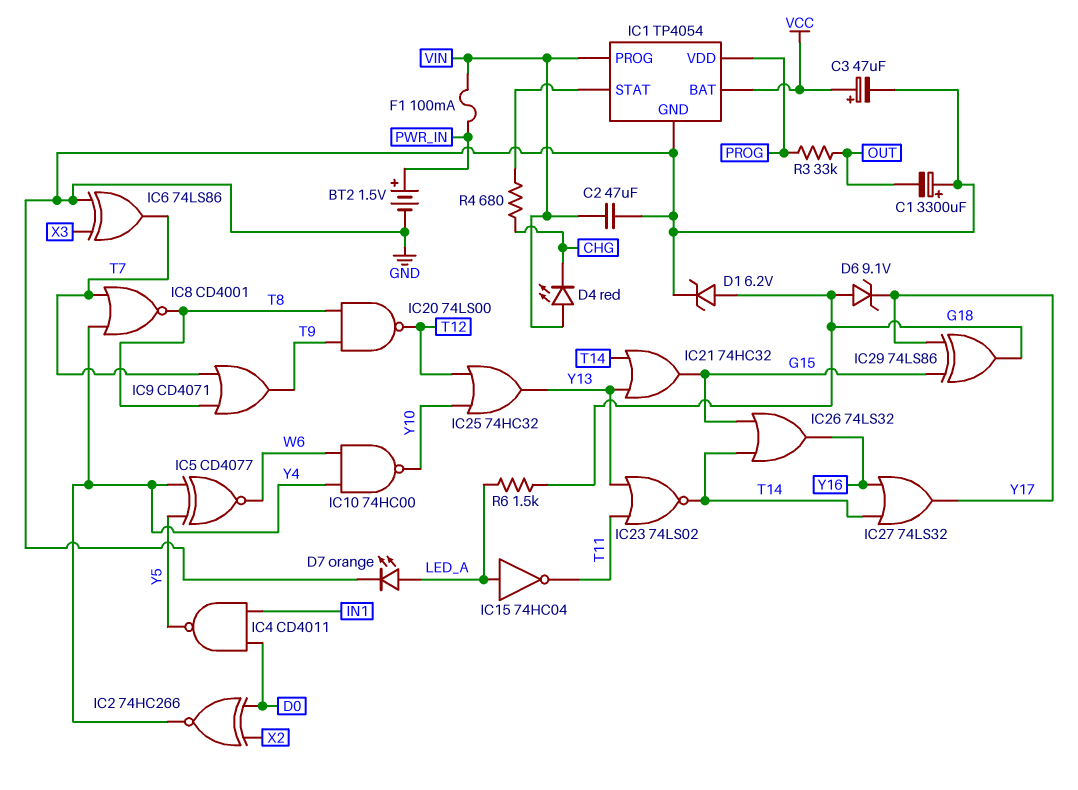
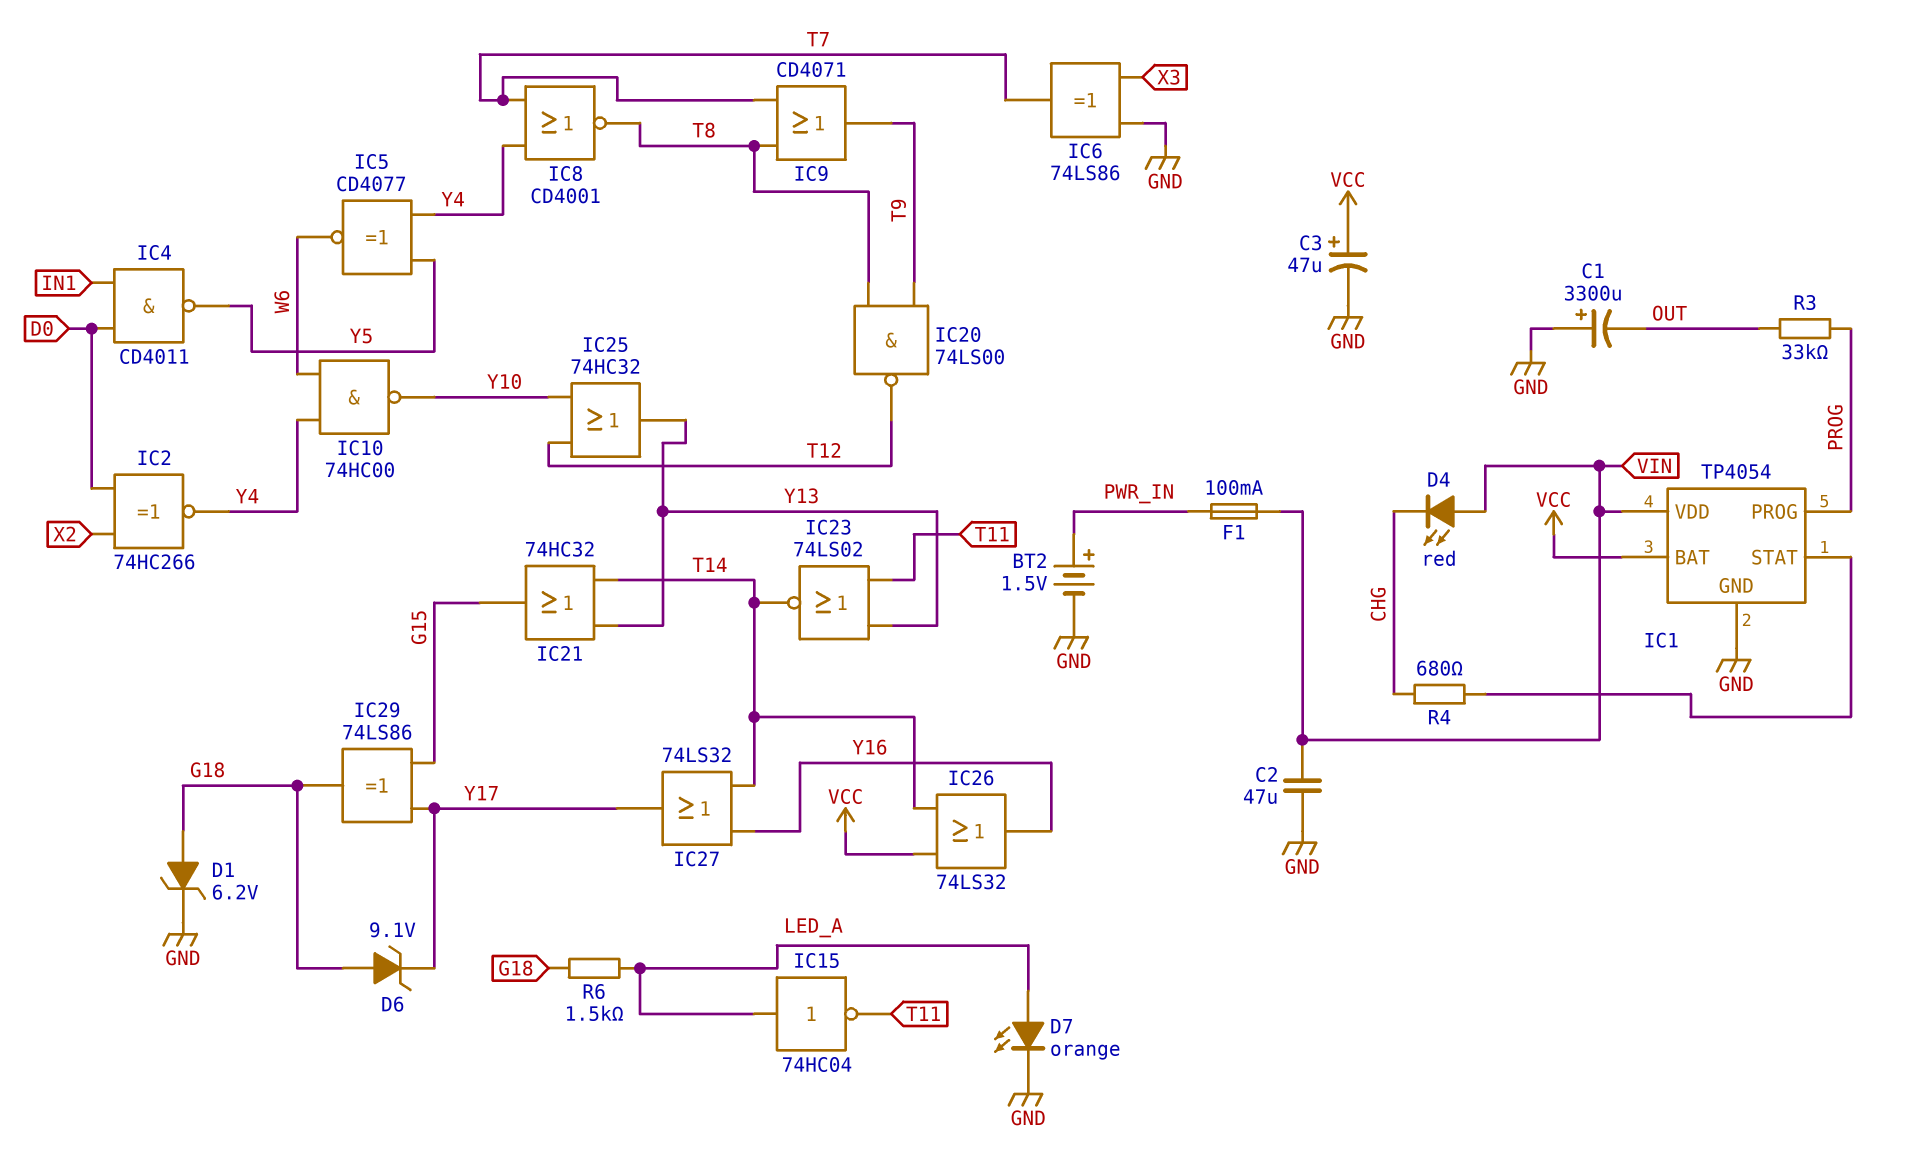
IC1 pin PROG: VIN -> PROG
IC1 pin VDD: PROG -> VIN
IC26: OR 74LS32 (in G15, in T14, out Y16) -> OR 74LS32 (in T14, in VCC, out Y16)

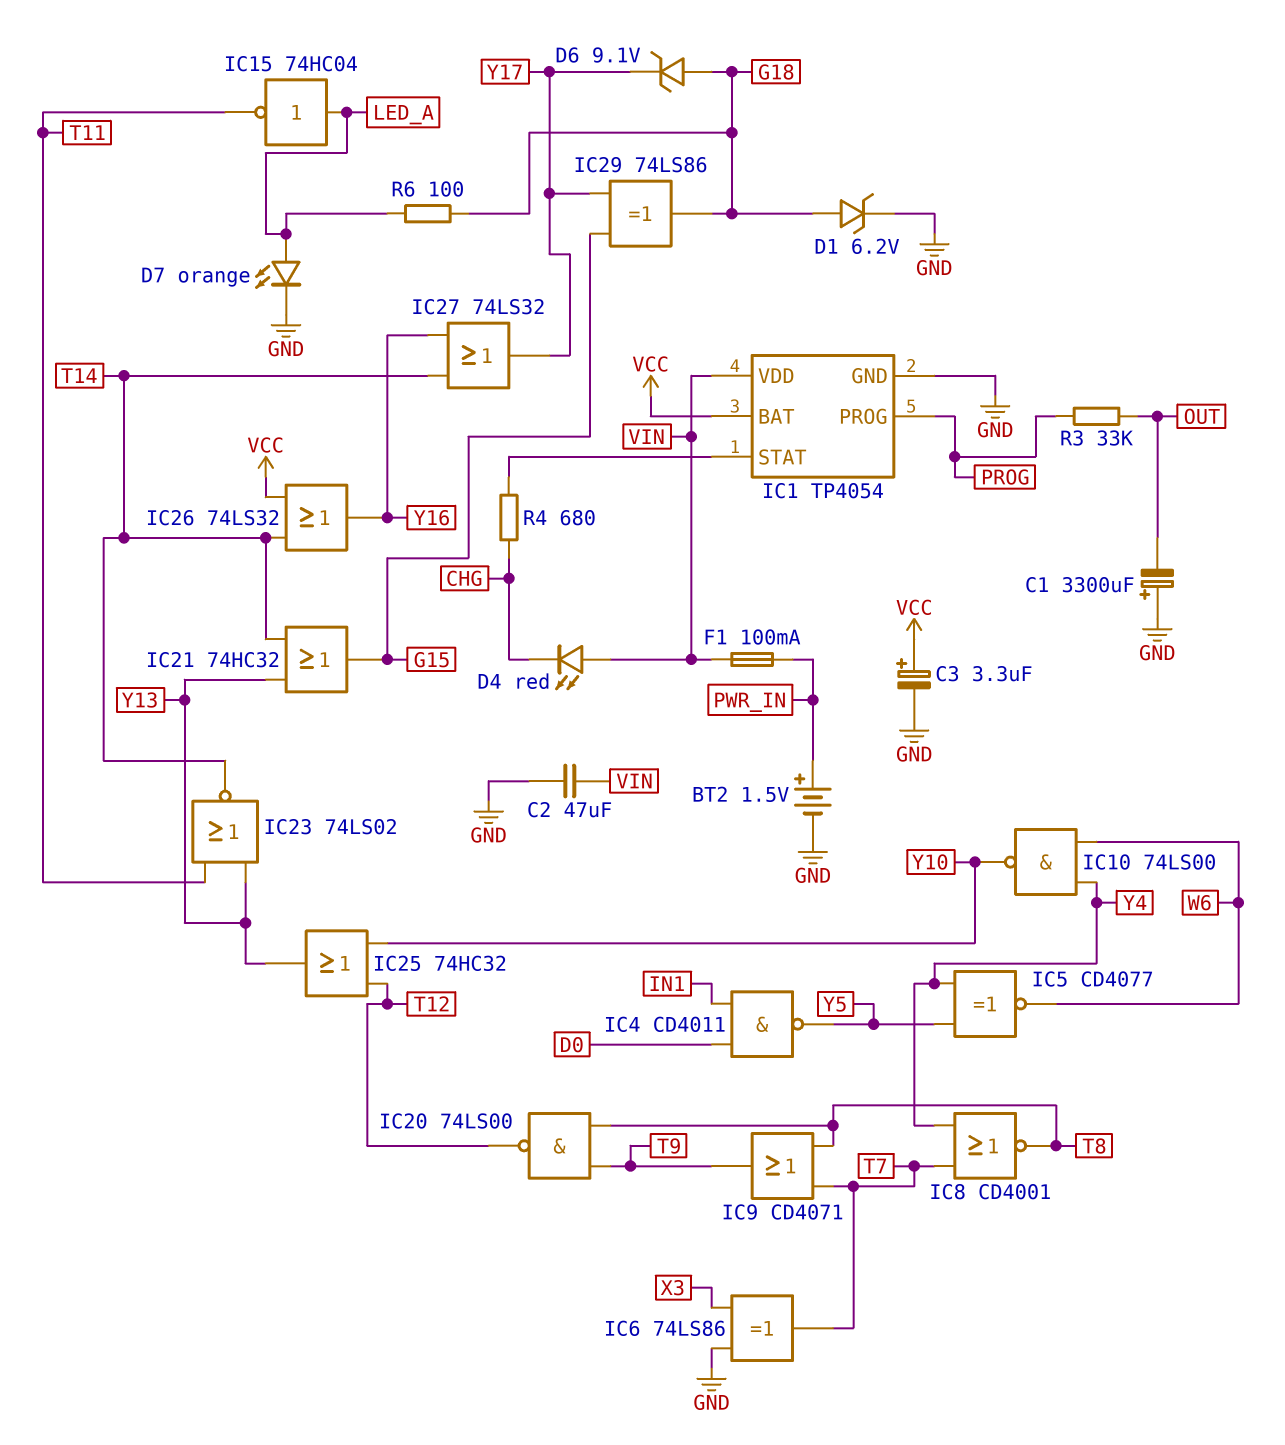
C3: 47uF (plus VCC, minus GND) -> 3.3uF (plus VCC, minus GND)
IC2: XNOR 74HC266 (in D0, in X2, out Y4) -> none
IC10: NAND 74HC00 (in W6, in Y4, out Y10) -> NAND 74LS00 (in W6, in Y4, out Y10)
R6: 1.5k (G18, LED_A) -> 100 (G18, LED_A)

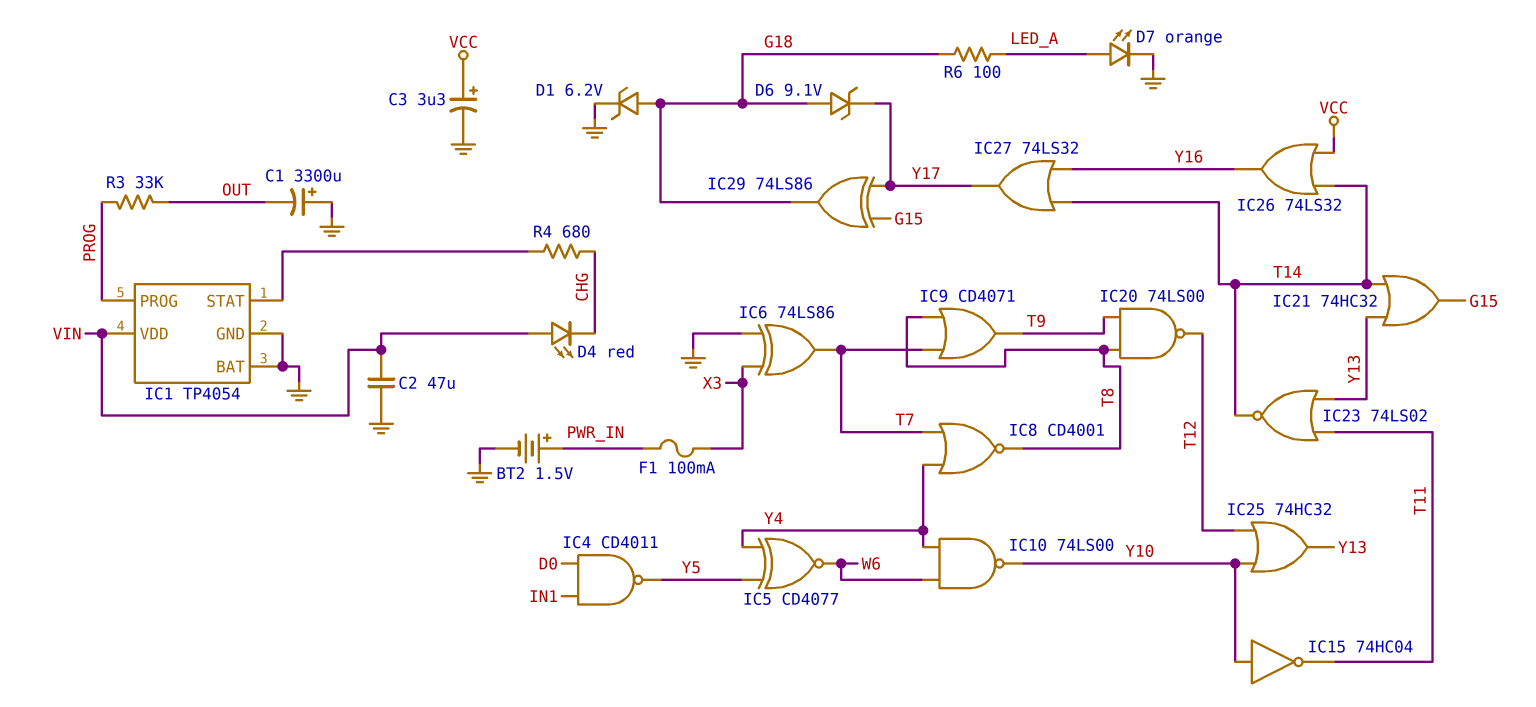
F1: 100mA (PWR_IN, VIN) -> 100mA (PWR_IN, X3)
IC1 pin BAT: VCC -> GND
IC15: NOT 74HC04 (in LED_A, out T11) -> NOT 74HC04 (in Y10, out T11)

